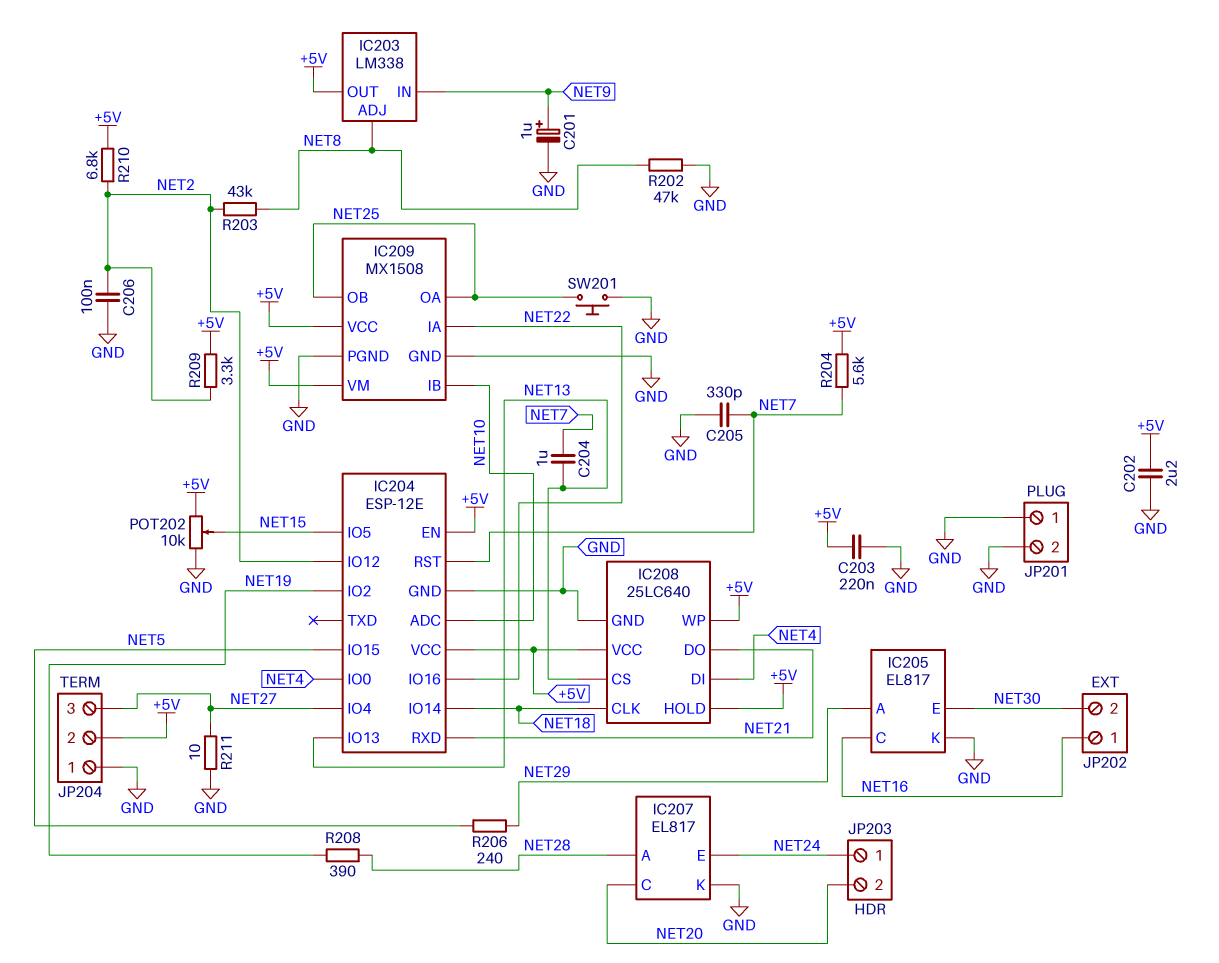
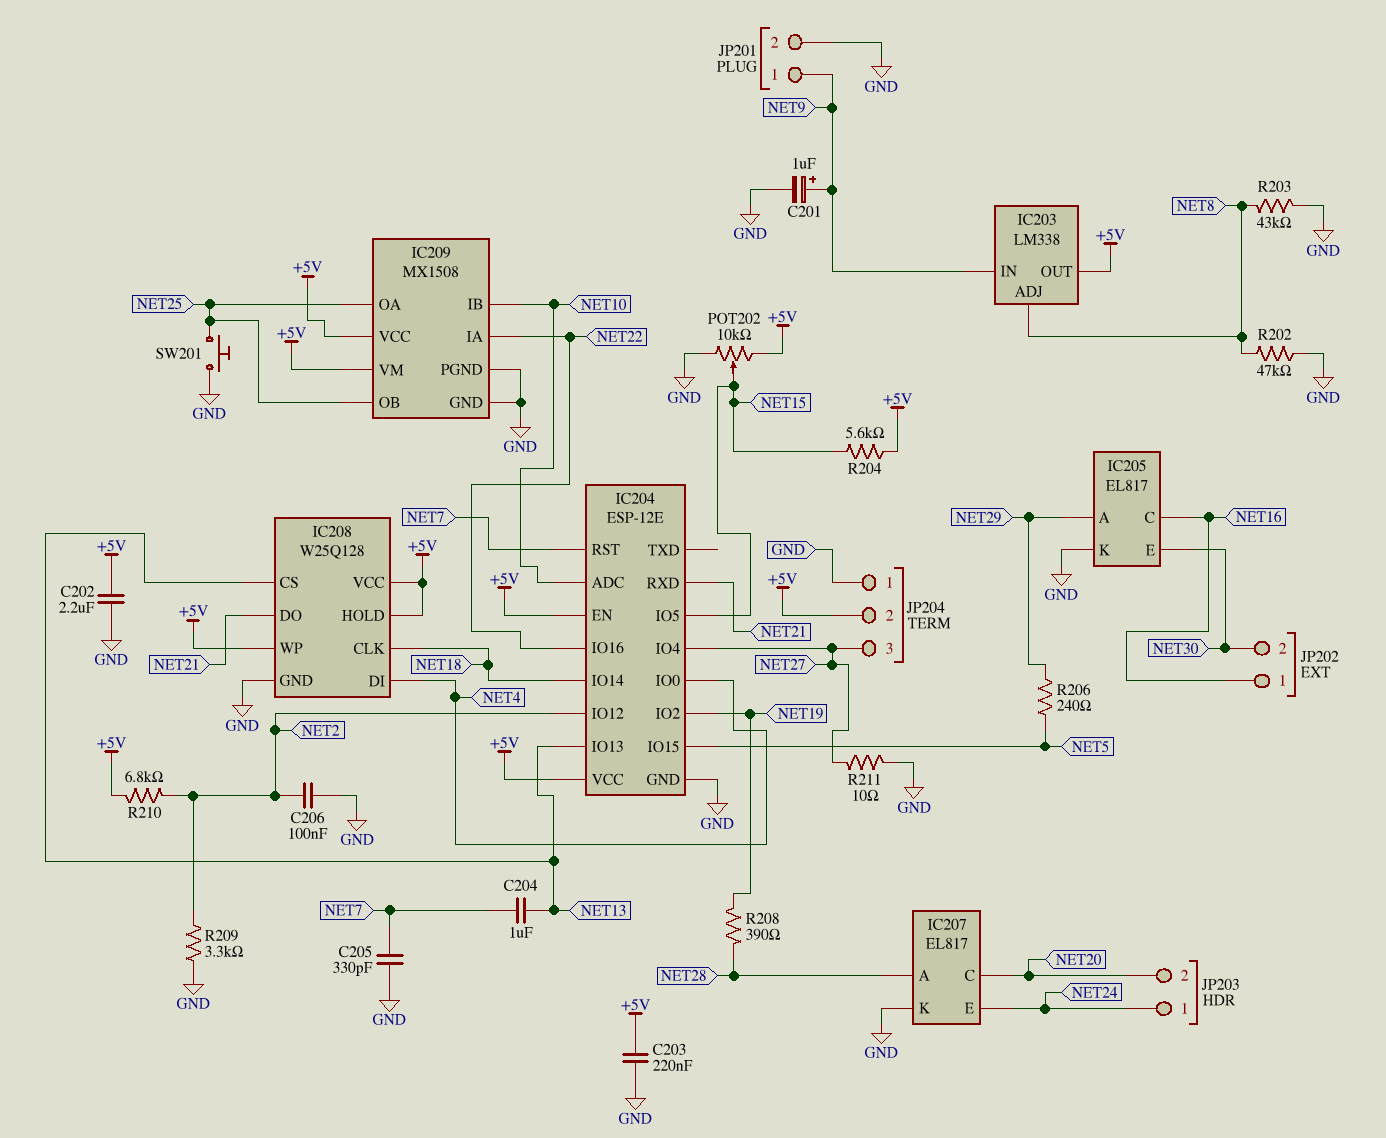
IC208: 25LC640 -> W25Q128
JP201 pin 1: GND -> NET9
R203: 43k (NET2, NET8) -> 43k (GND, NET8)
R204: 5.6k (+5V, NET7) -> 5.6k (+5V, NET15)
R209: 3.3k (+5V, NET2) -> 3.3k (GND, NET2)

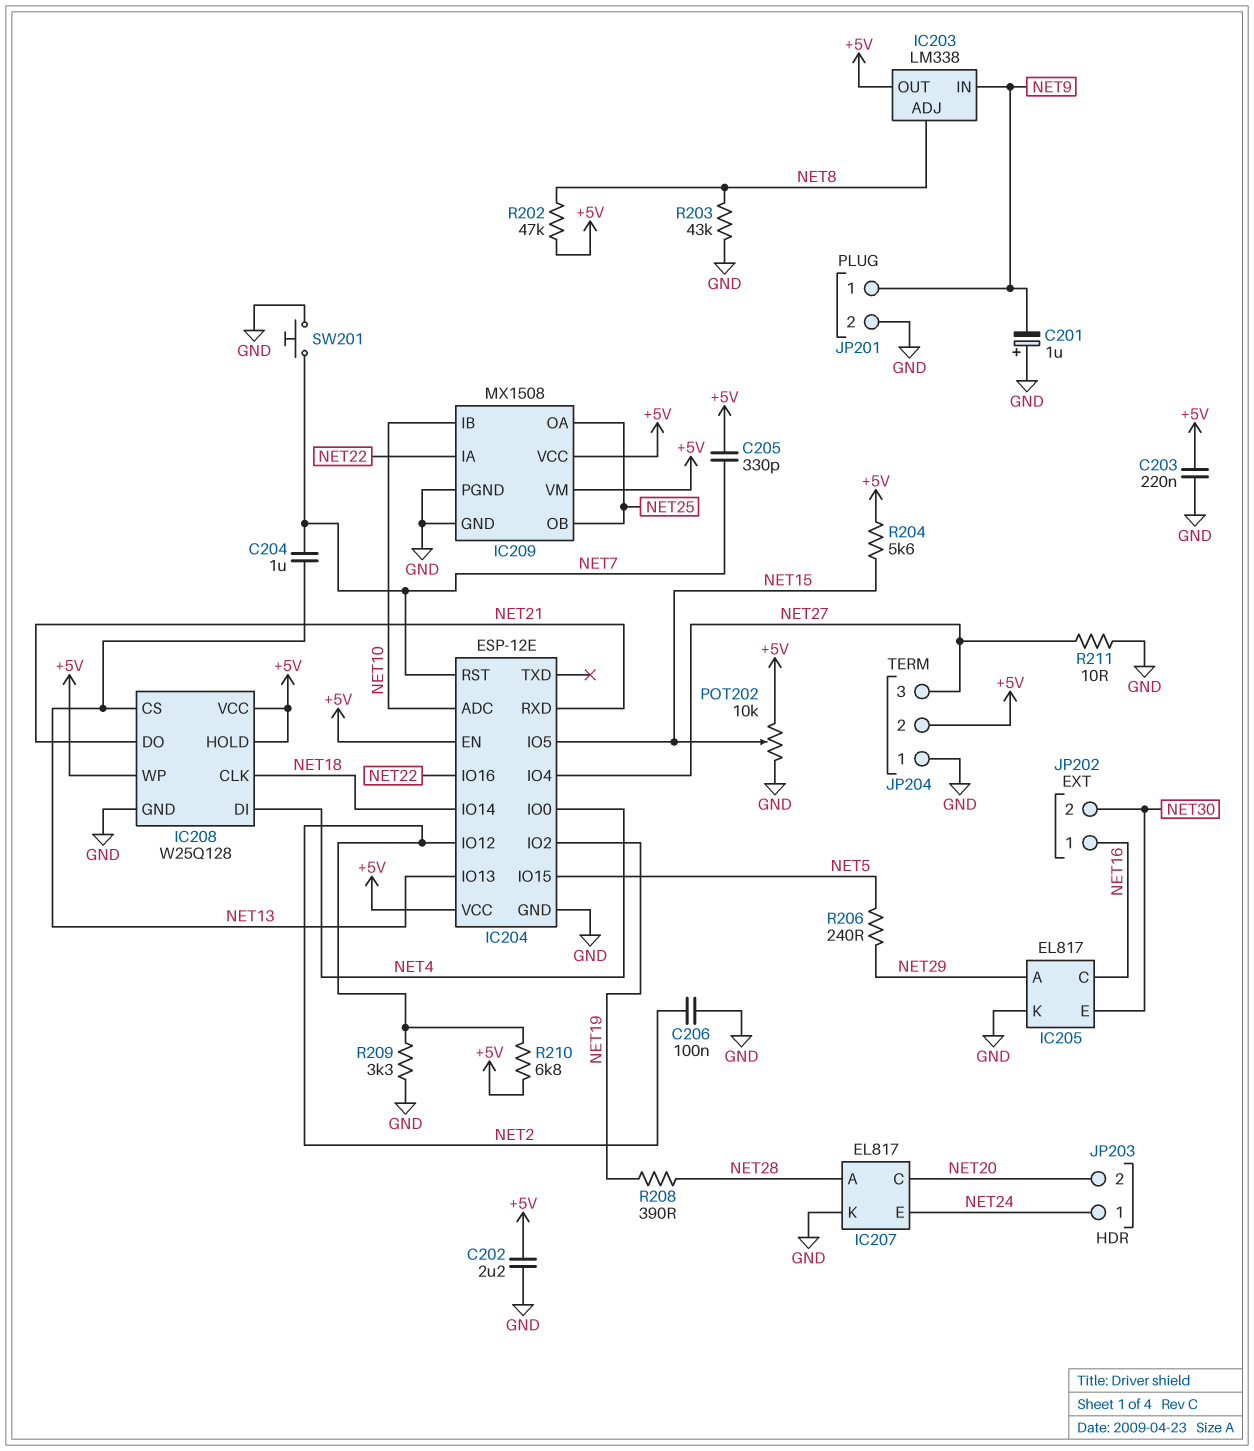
C201: 1uF (plus NET9, minus GND) -> 1uF (plus GND, minus NET9)
C205: 330pF (GND, NET7) -> 330pF (+5V, NET7)
R202: 47k (GND, NET8) -> 47k (+5V, NET8)
SW201: button (GND, NET25) -> button (GND, NET7)

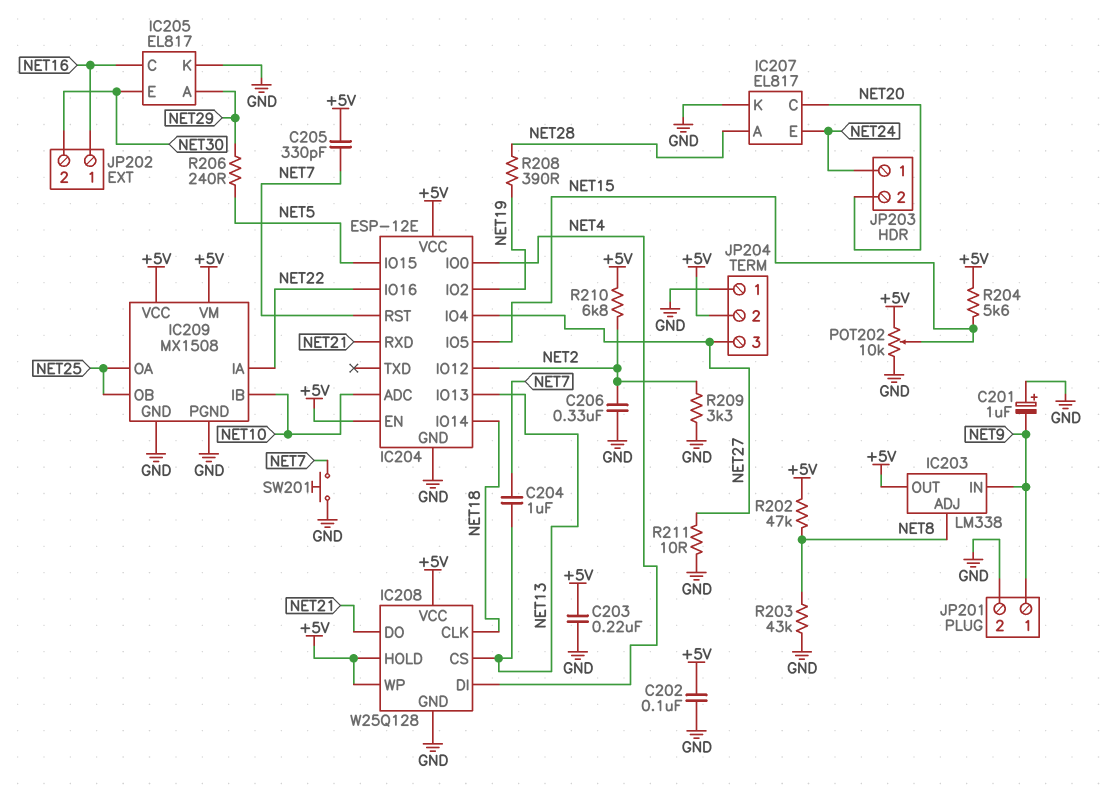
C202: 2.2uF (+5V, GND) -> 100nF (+5V, GND)
C206: 100nF (GND, NET2) -> 330nF (GND, NET2)

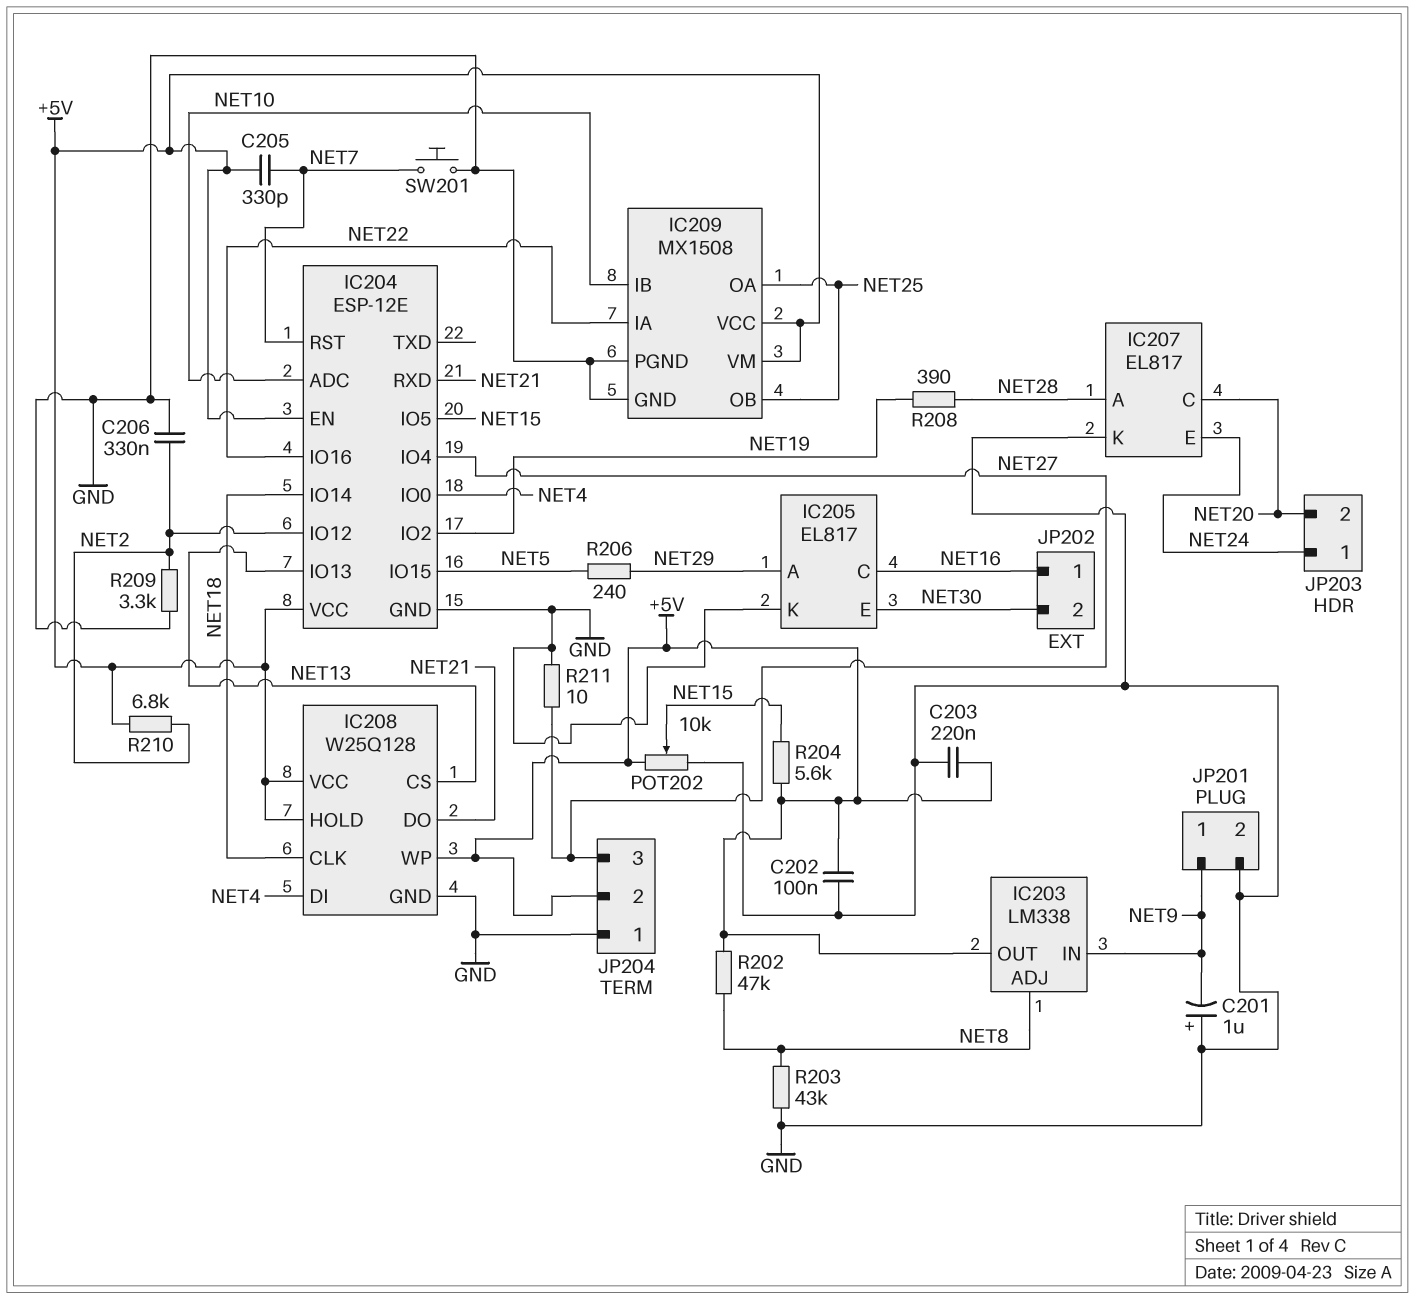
C204: 1uF (NET7, NET13) -> none

